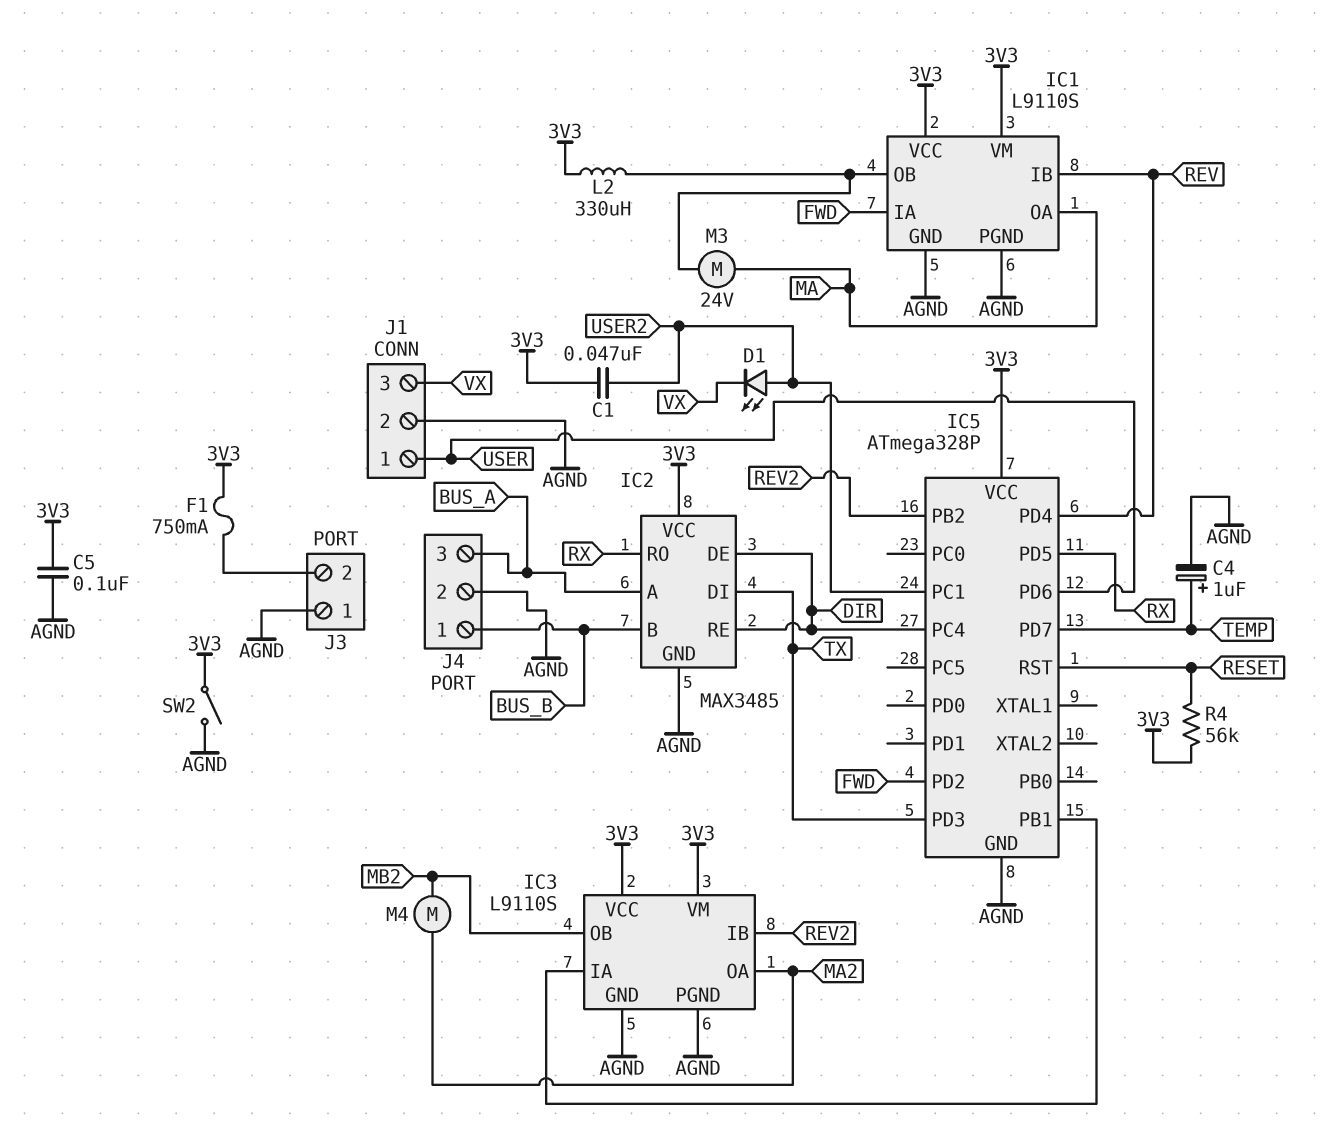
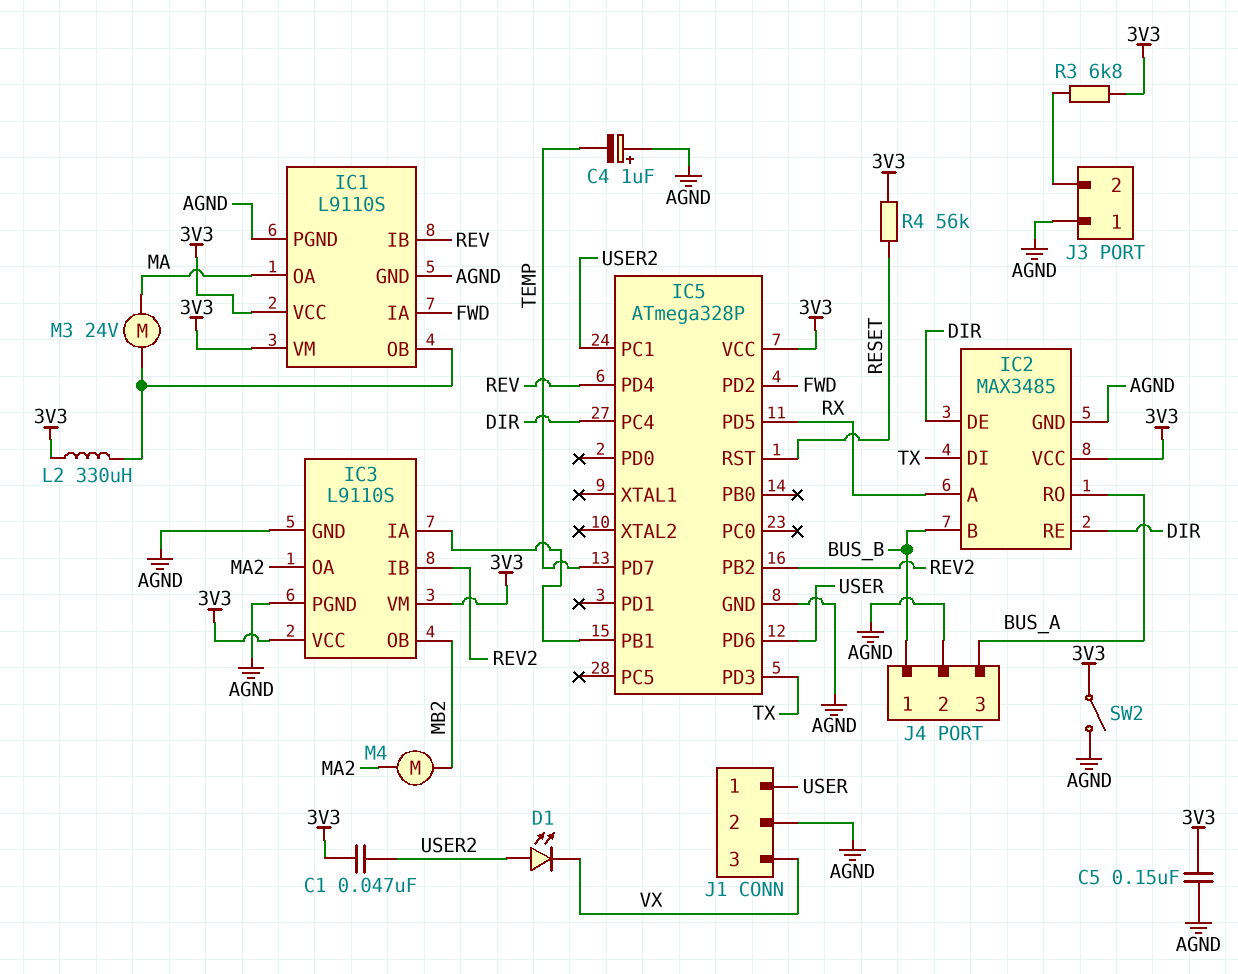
C4: 1uF (plus TEMP, minus AGND) -> 1uF (plus AGND, minus TEMP)
C5: 100nF (3V3, AGND) -> 150nF (3V3, AGND)
F1: 750mA (3V3, J3/2) -> none
IC2 pin A: BUS_A -> RX
IC2 pin RO: RX -> BUS_A
R3: none -> 6.8k (3V3, J3/2)

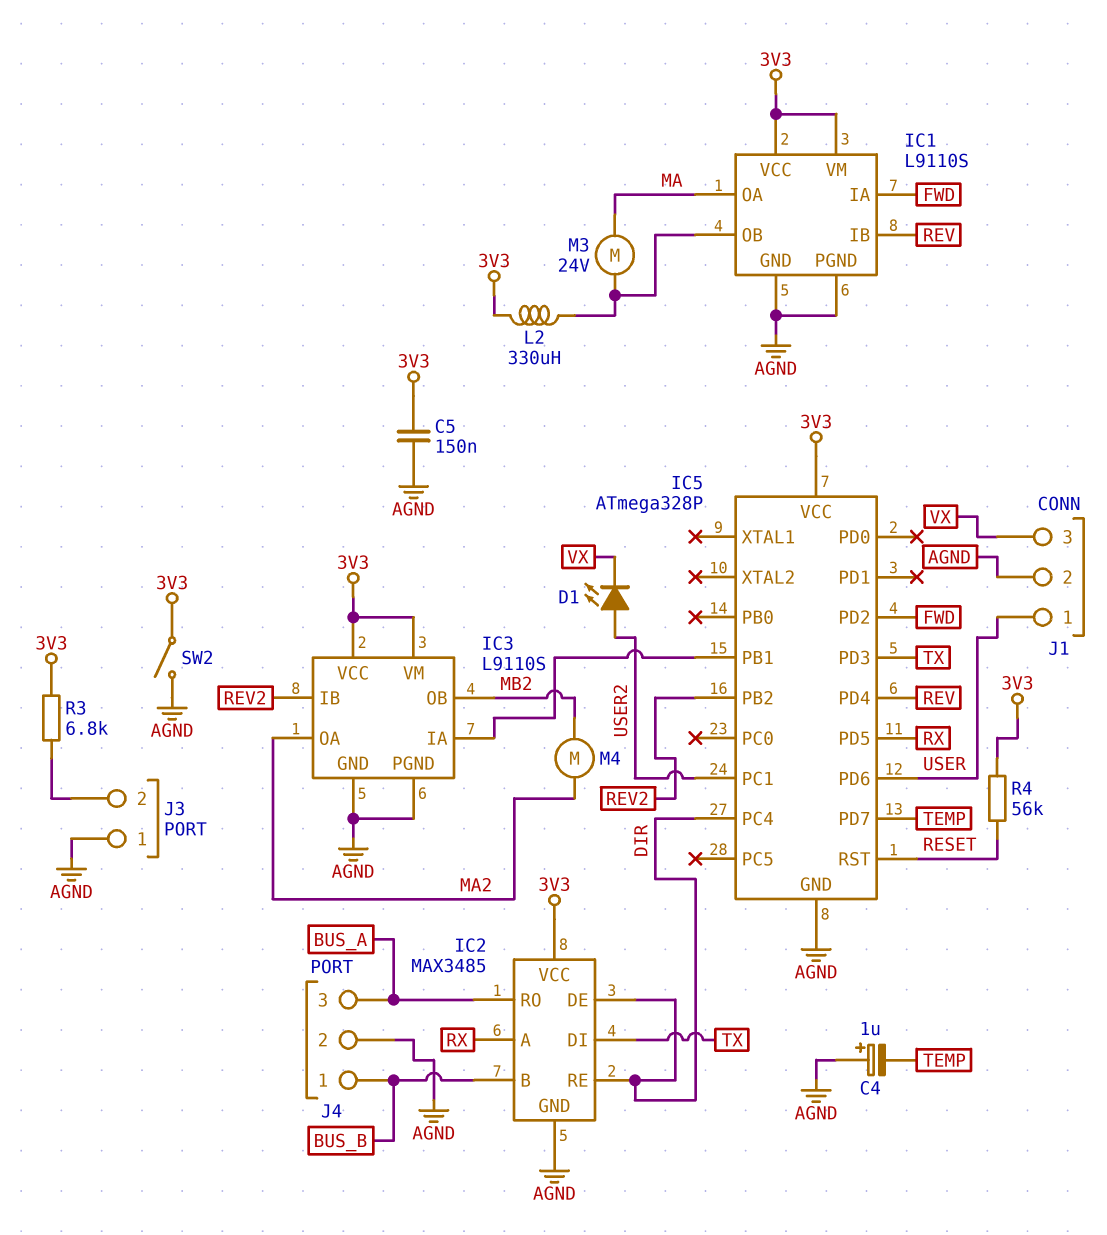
C1: 47nF (3V3, USER2) -> none

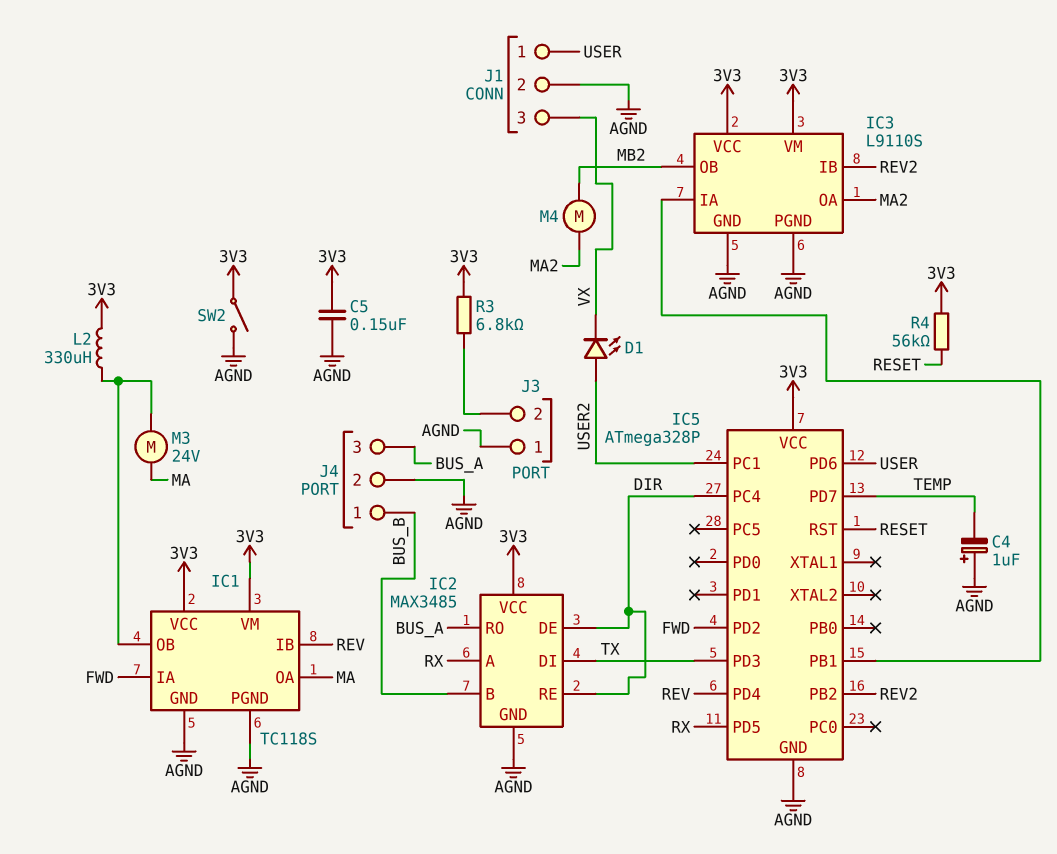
IC1: L9110S -> TC118S

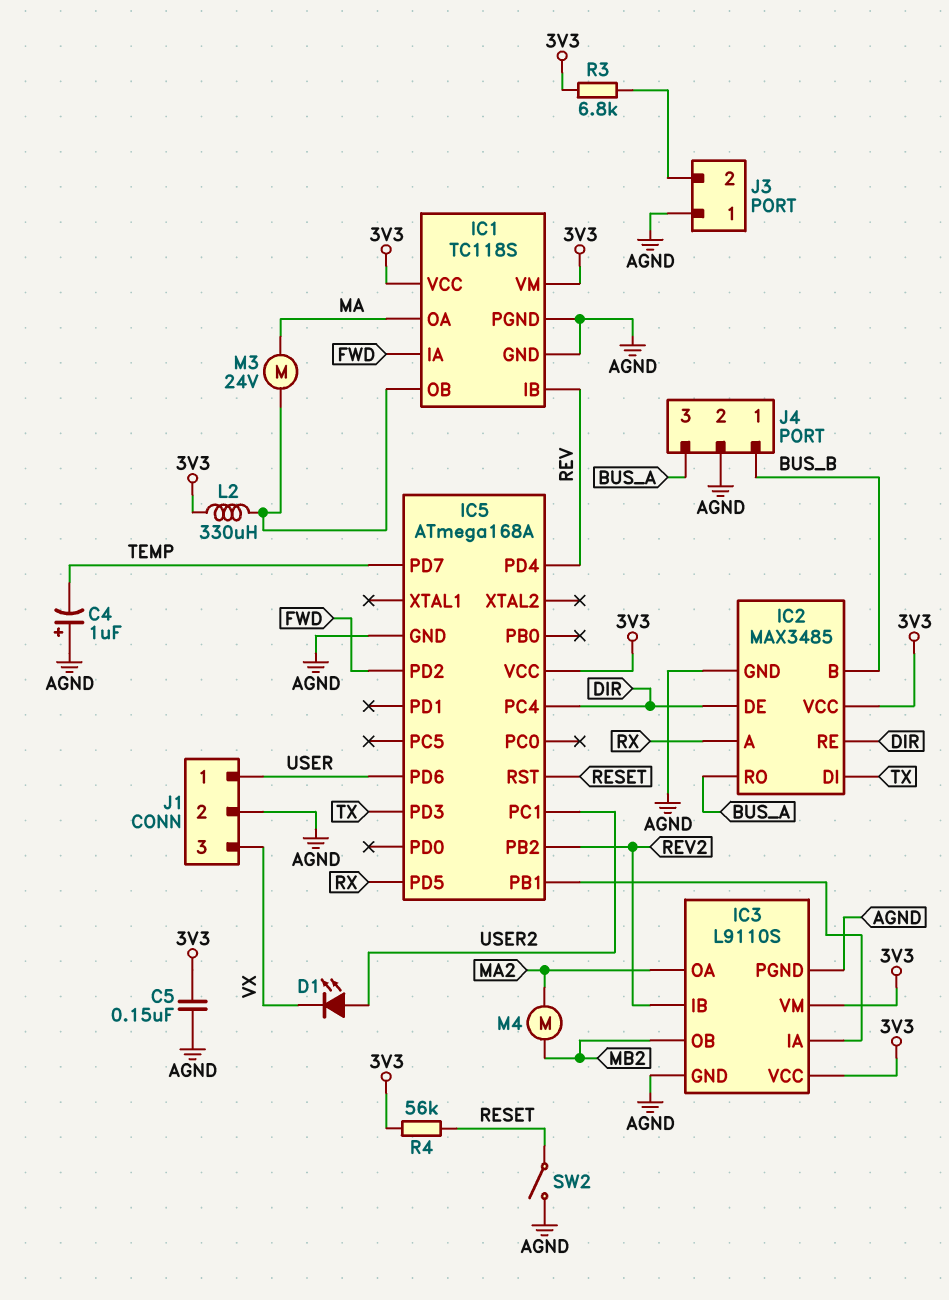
IC5: ATmega328P -> ATmega168A
SW2: switch (3V3, AGND) -> switch (AGND, RESET)

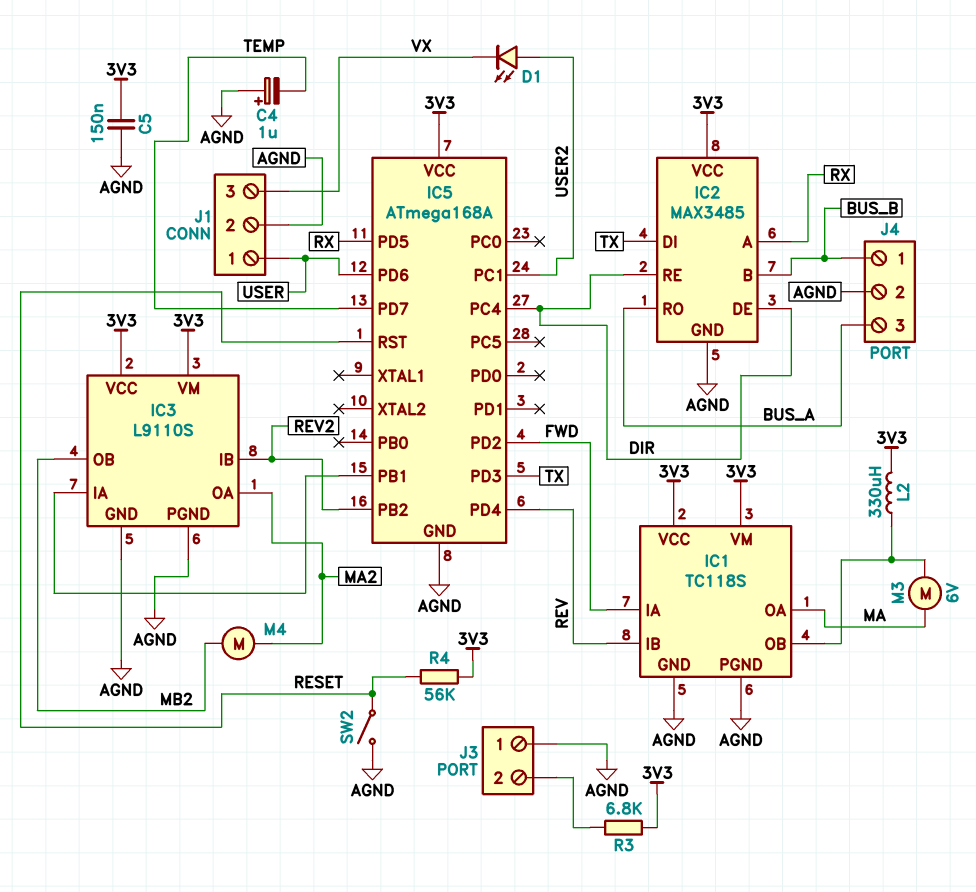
M3: motor 24V (IC1/OB, MA) -> motor 6V (IC1/OB, MA)

